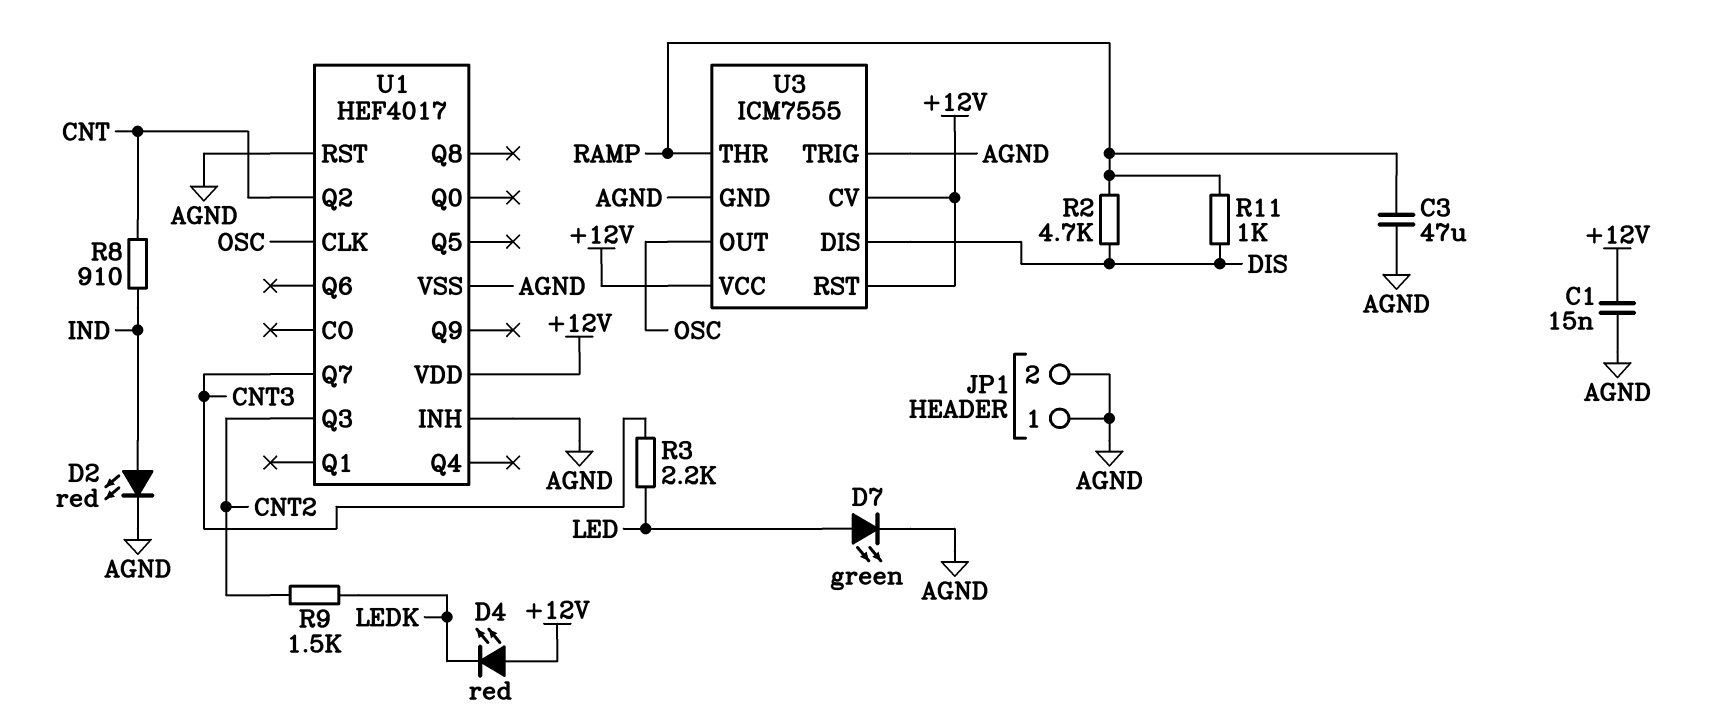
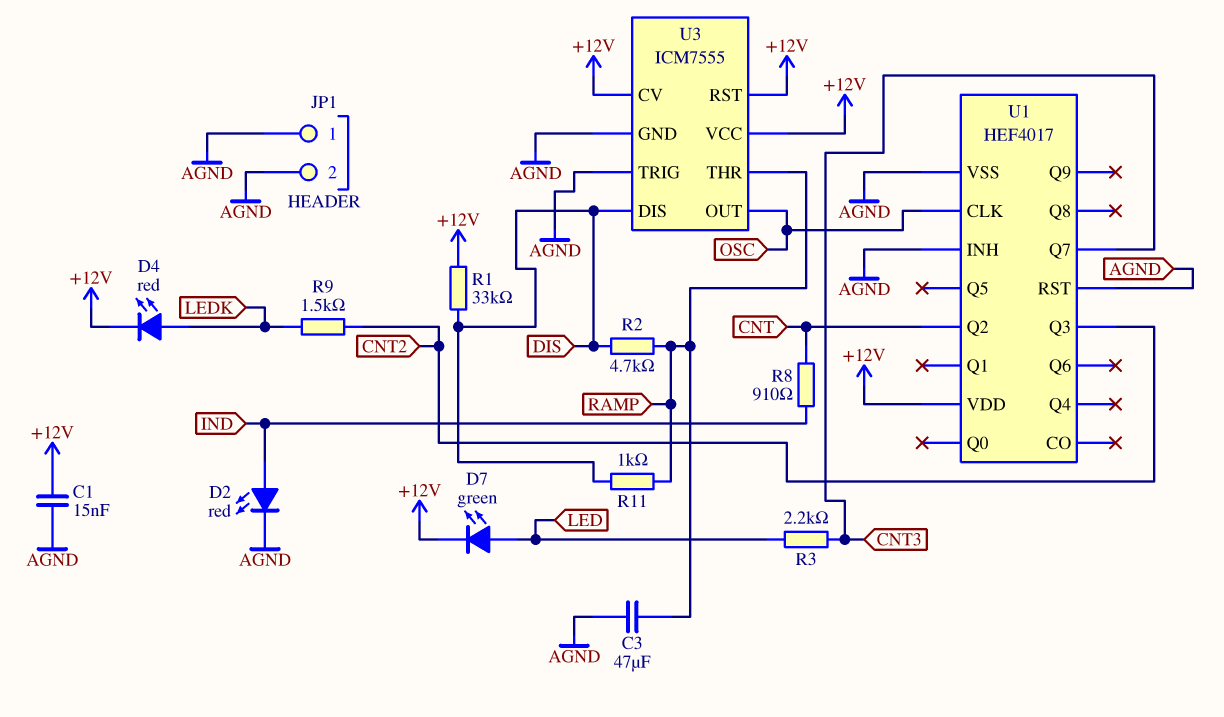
D4: LED red (A +12V, K LEDK) -> LED red (A LEDK, K +12V)
D7: LED green (A LED, K AGND) -> LED green (A LED, K +12V)
R1: none -> 33k (+12V, DIS)

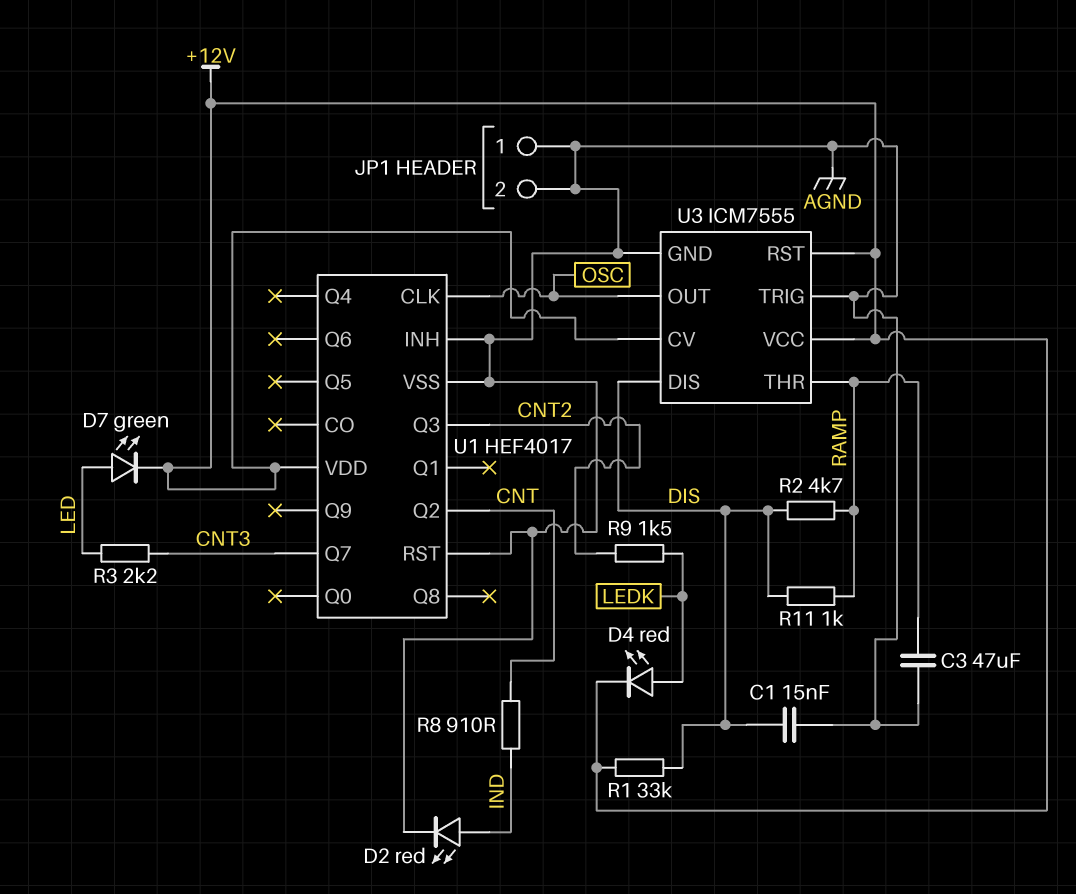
C1: 15nF (+12V, AGND) -> 15nF (AGND, DIS)

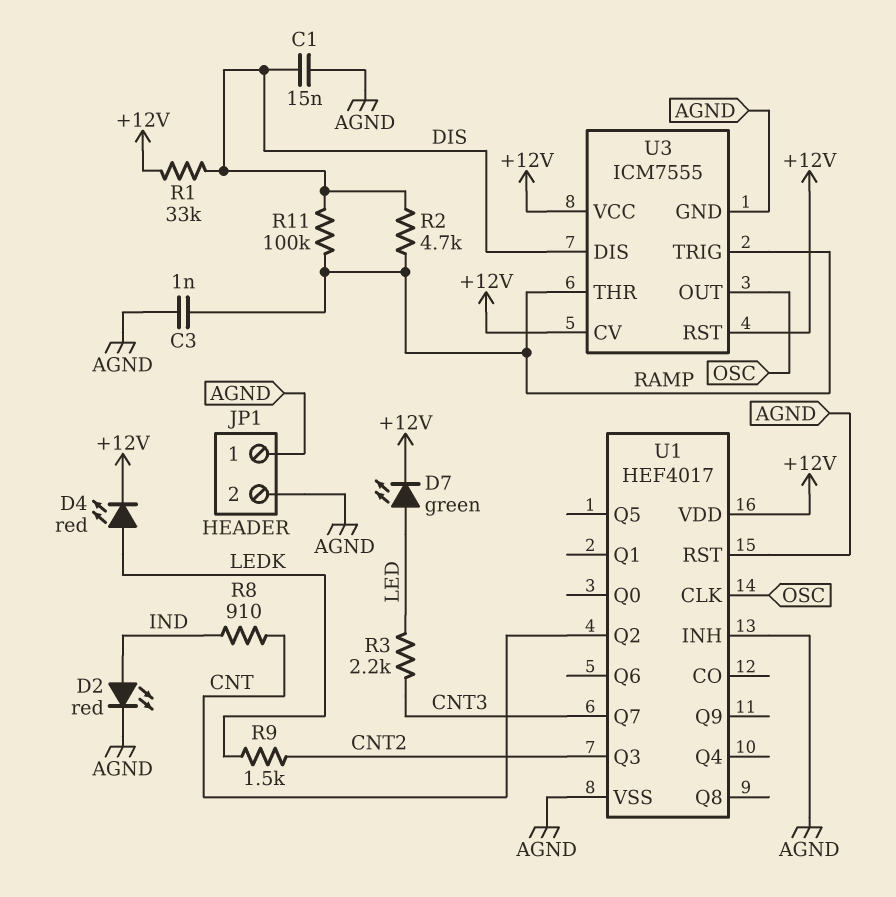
C3: 47uF (AGND, RAMP) -> 1nF (AGND, RAMP)
R11: 1k (DIS, RAMP) -> 100k (DIS, RAMP)
U3 pin TRIG: AGND -> RAMP

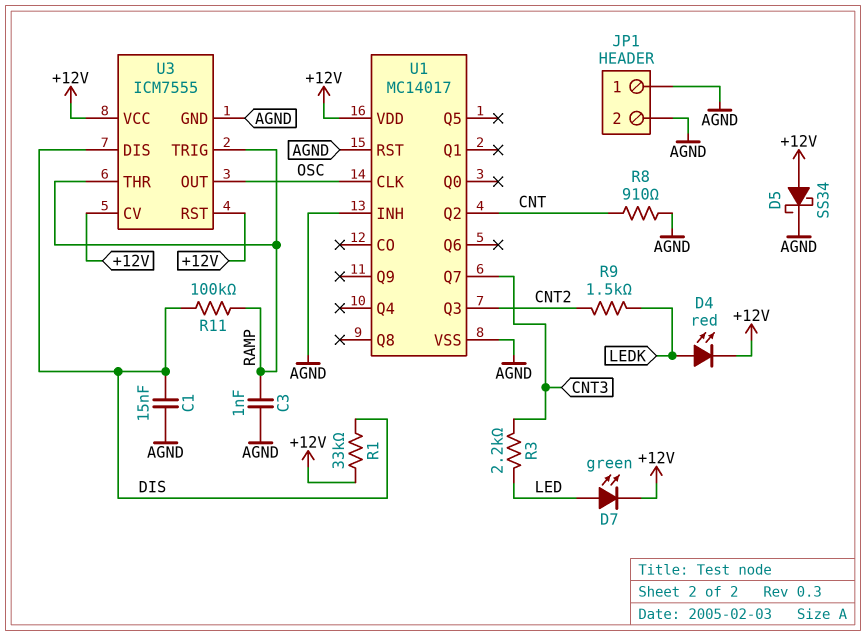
D2: LED red (A IND, K AGND) -> none
D5: none -> schottky SS34 (A +12V, K AGND)
R2: 4.7k (DIS, RAMP) -> none
R8: 910 (CNT, IND) -> 910 (AGND, CNT)
U1: HEF4017 -> MC14017

